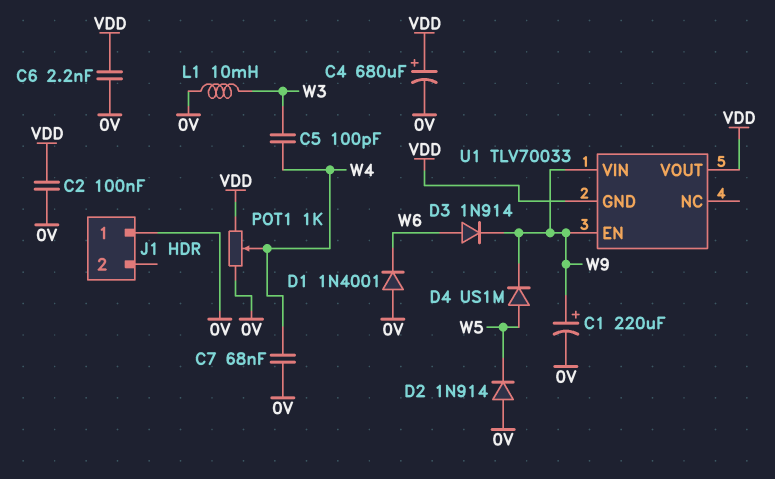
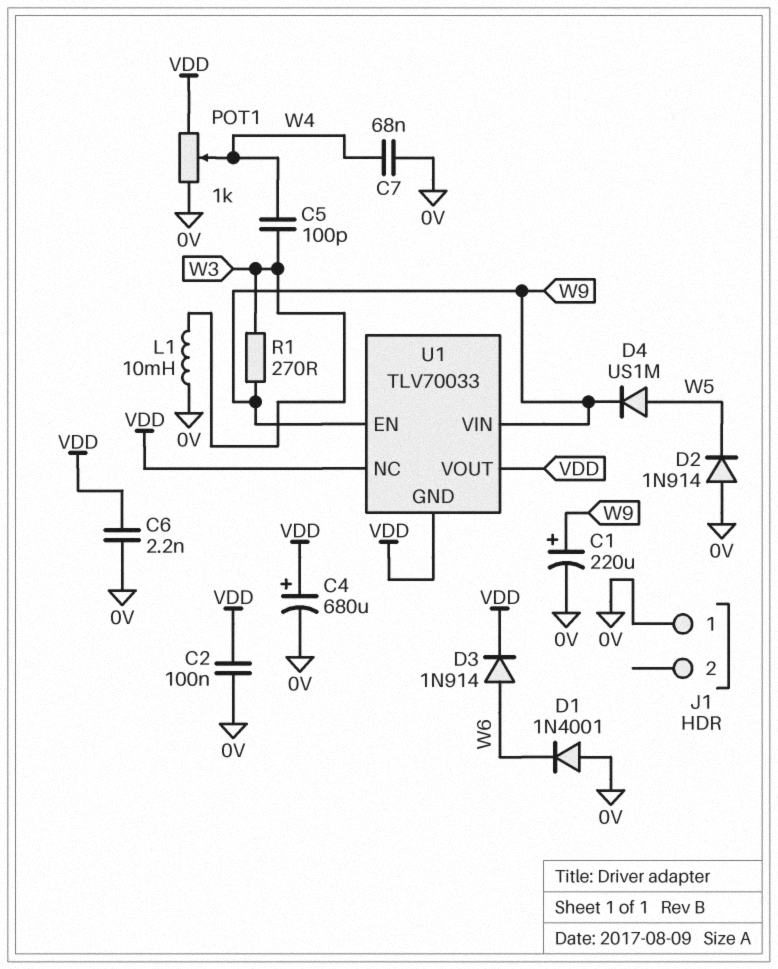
D3: diode 1N914 (A W6, K W9) -> diode 1N914 (A W6, K VDD)
R1: none -> 270 (W3, W9)
U1 pin NC: none -> VDD

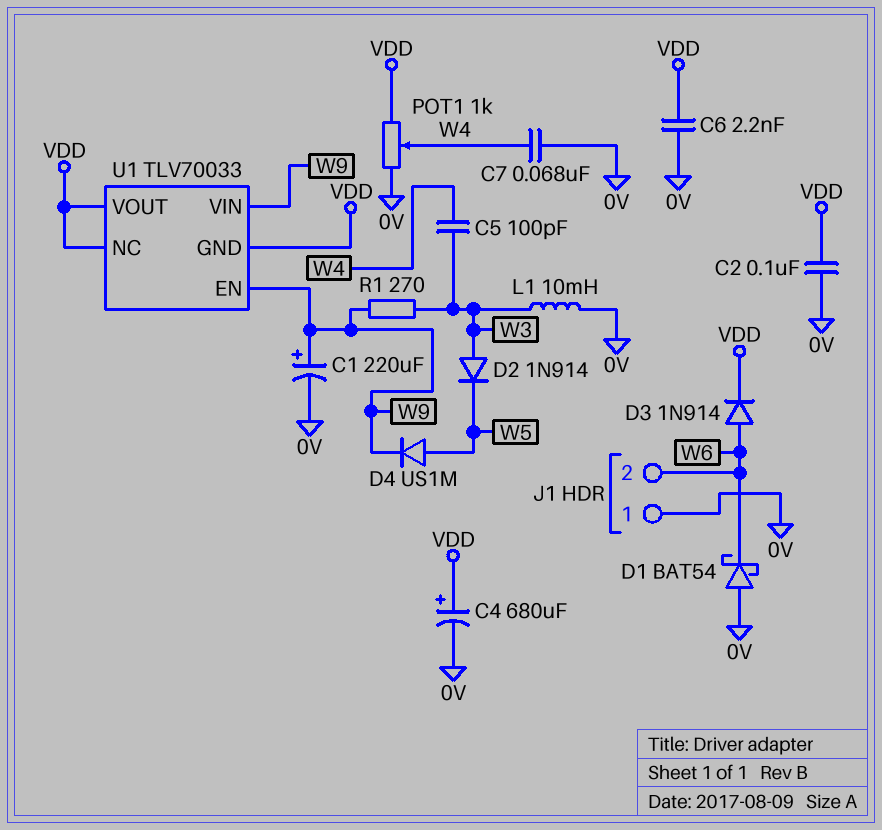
D1: diode 1N4001 (A 0V, K W6) -> schottky BAT54 (A 0V, K W6)
D2: diode 1N914 (A 0V, K W5) -> diode 1N914 (A W3, K W5)
J1 pin 2: none -> W6

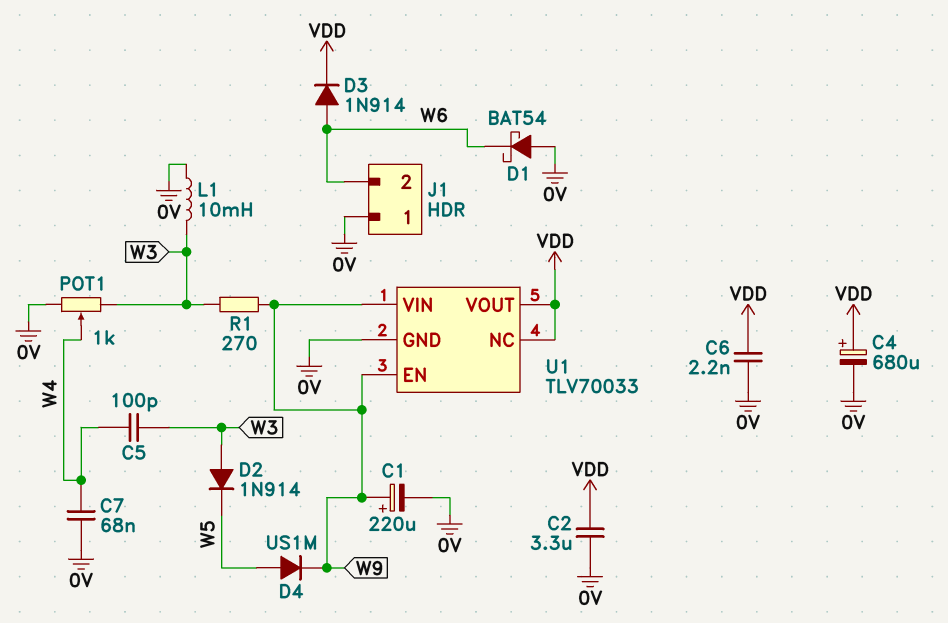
C2: 100nF (0V, VDD) -> 3.3uF (0V, VDD)
POT1: 1k (0V, VDD, wiper W4) -> 1k (0V, W3, wiper W4)
U1 pin GND: VDD -> 0V

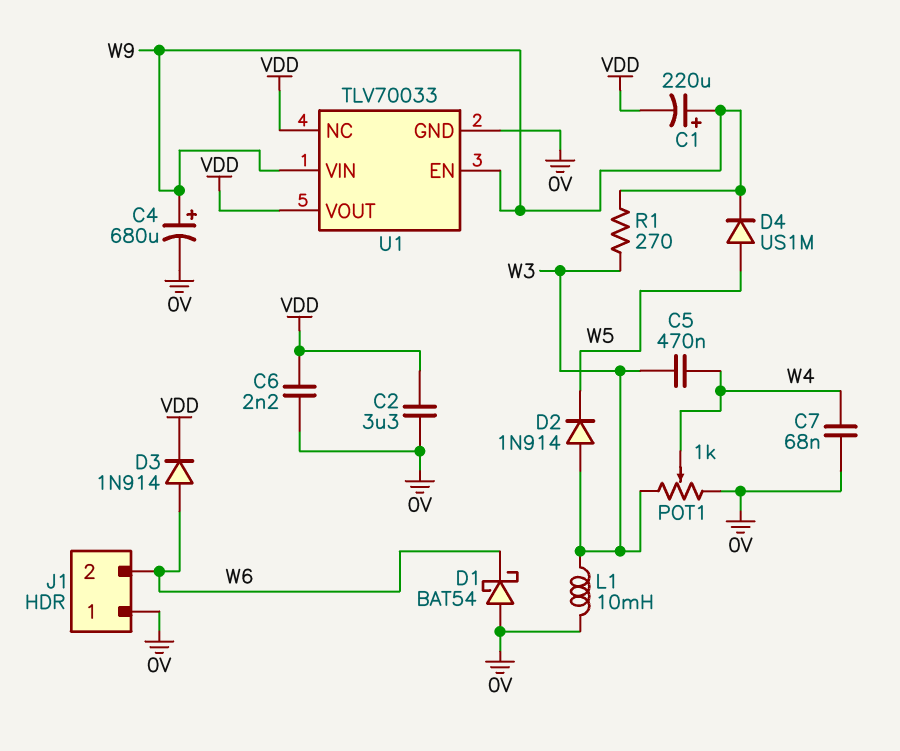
C1: 220uF (plus W9, minus 0V) -> 220uF (plus W9, minus VDD)
C4: 680uF (plus VDD, minus 0V) -> 680uF (plus W9, minus 0V)
C5: 100pF (W3, W4) -> 470nF (W3, W4)

